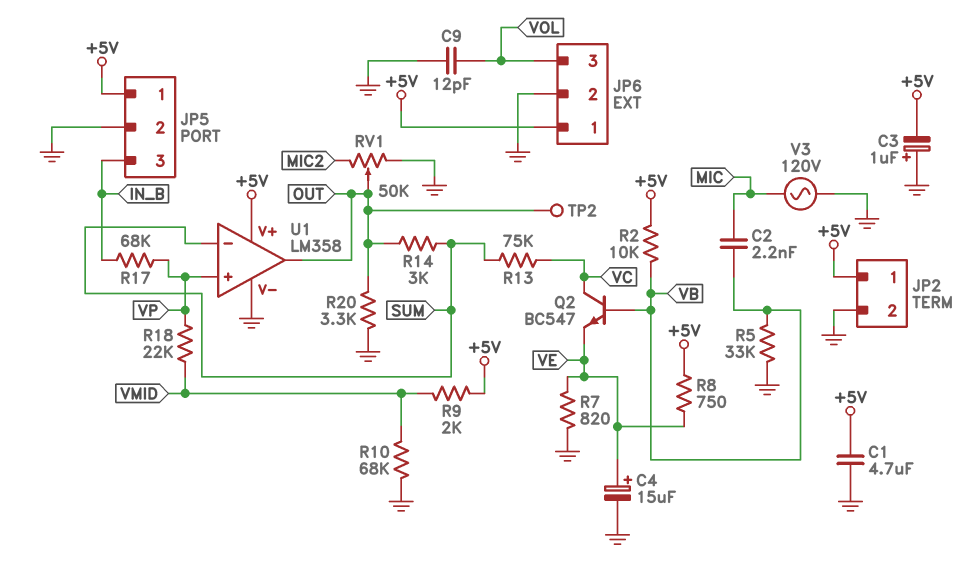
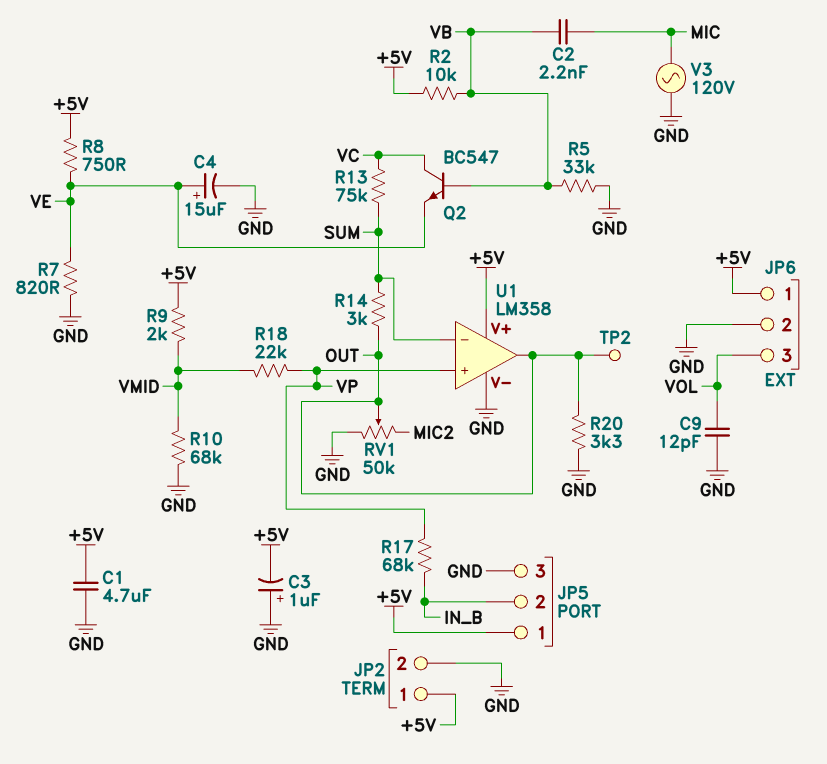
JP5 pin 2: GND -> IN_B
JP5 pin 3: IN_B -> GND

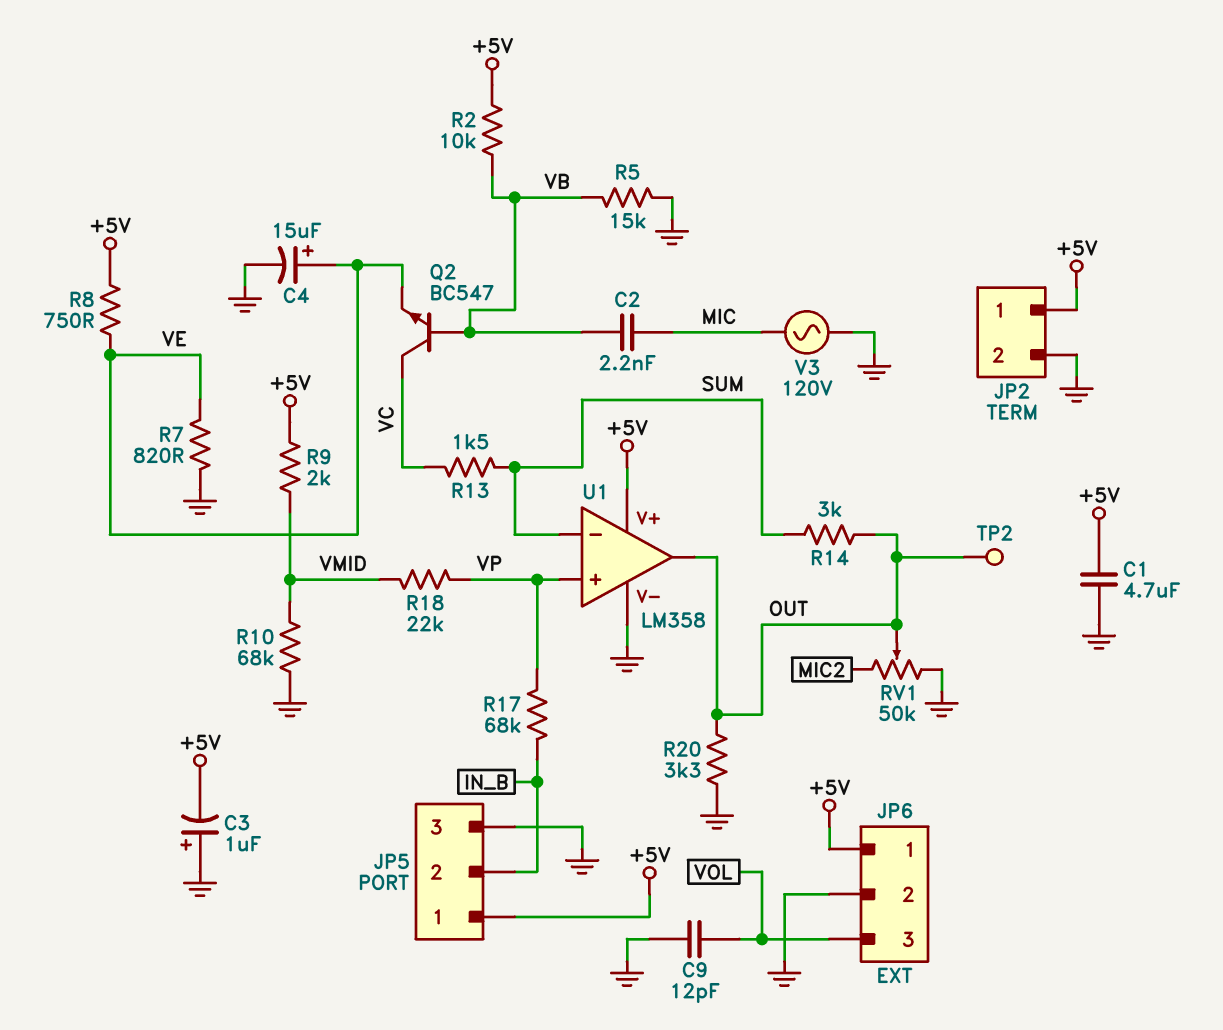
R5: 33k (GND, VB) -> 15k (GND, VB)
R13: 75k (SUM, VC) -> 1.5k (SUM, VC)

